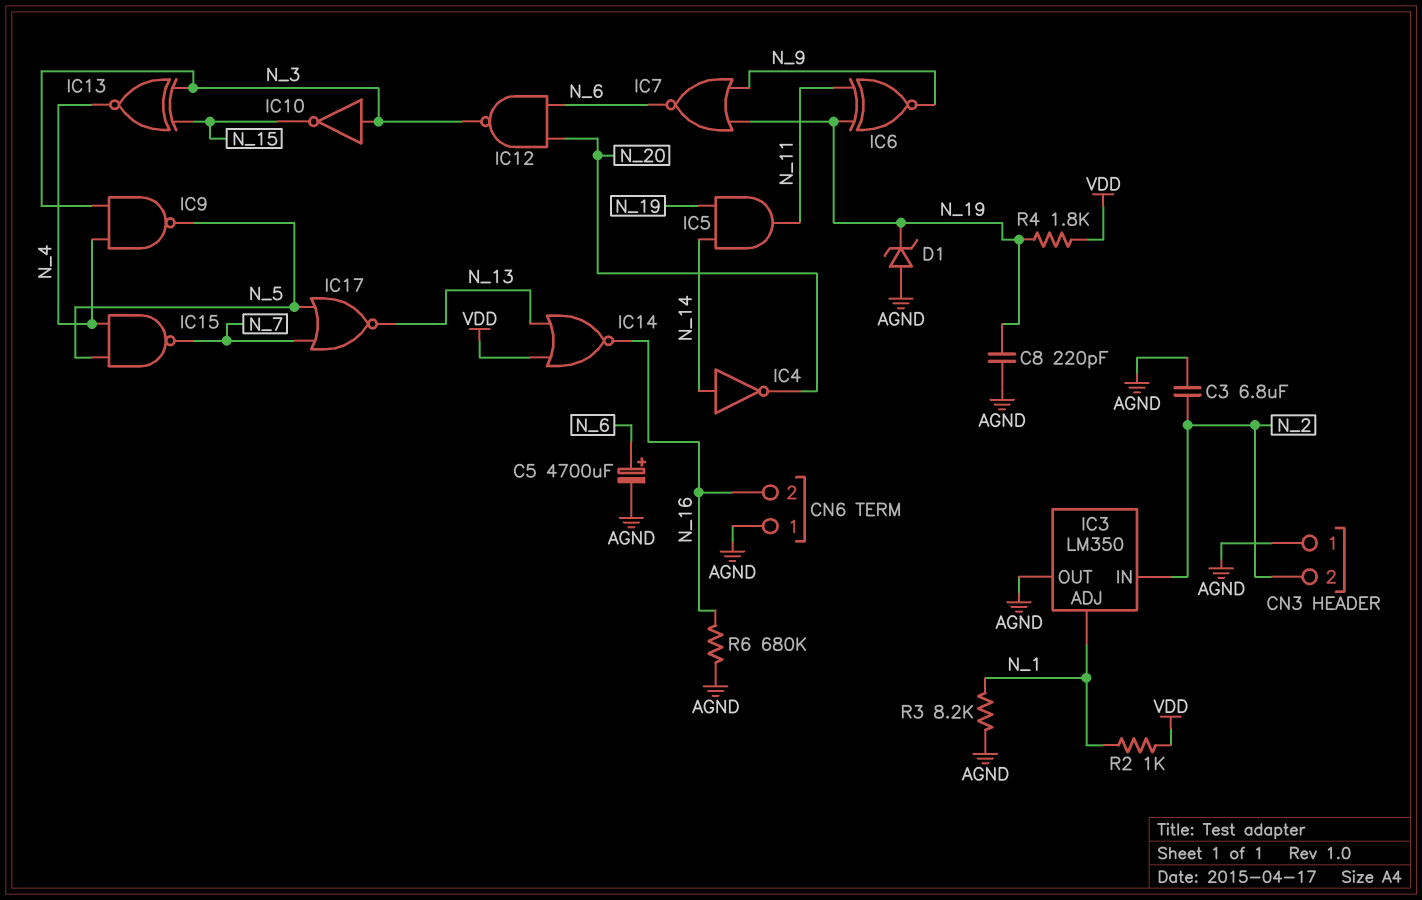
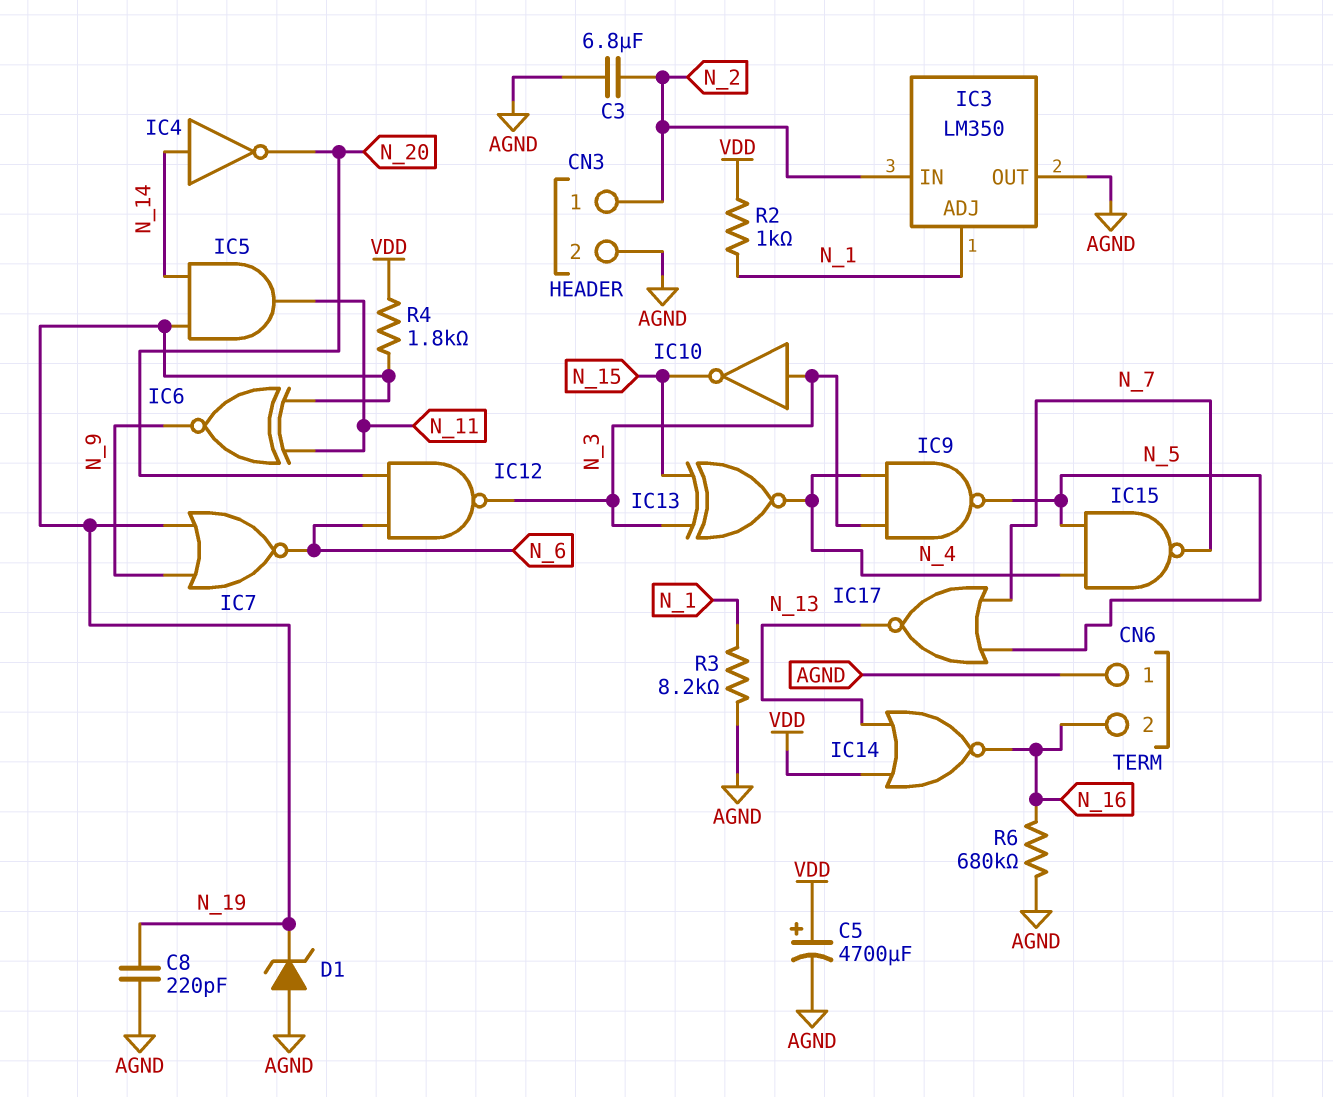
C5: 4700uF (plus N_6, minus AGND) -> 4700uF (plus VDD, minus AGND)
CN3 pin 1: AGND -> N_2
CN3 pin 2: N_2 -> AGND

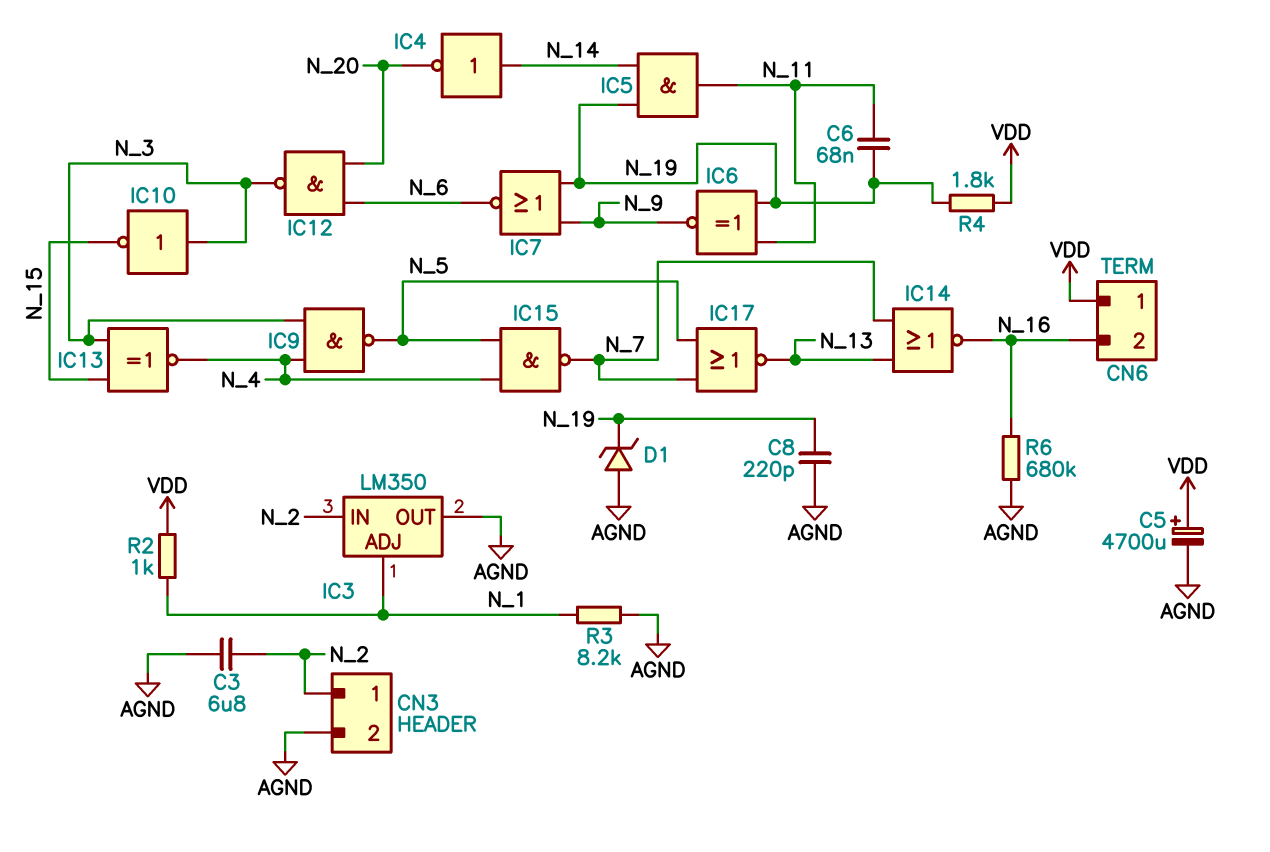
C6: none -> 68nF (N_11, N_19)
CN6 pin 1: AGND -> VDD
IC14: NOR (in N_13, in VDD, out N_16) -> NOR (in N_7, in N_13, out N_16)

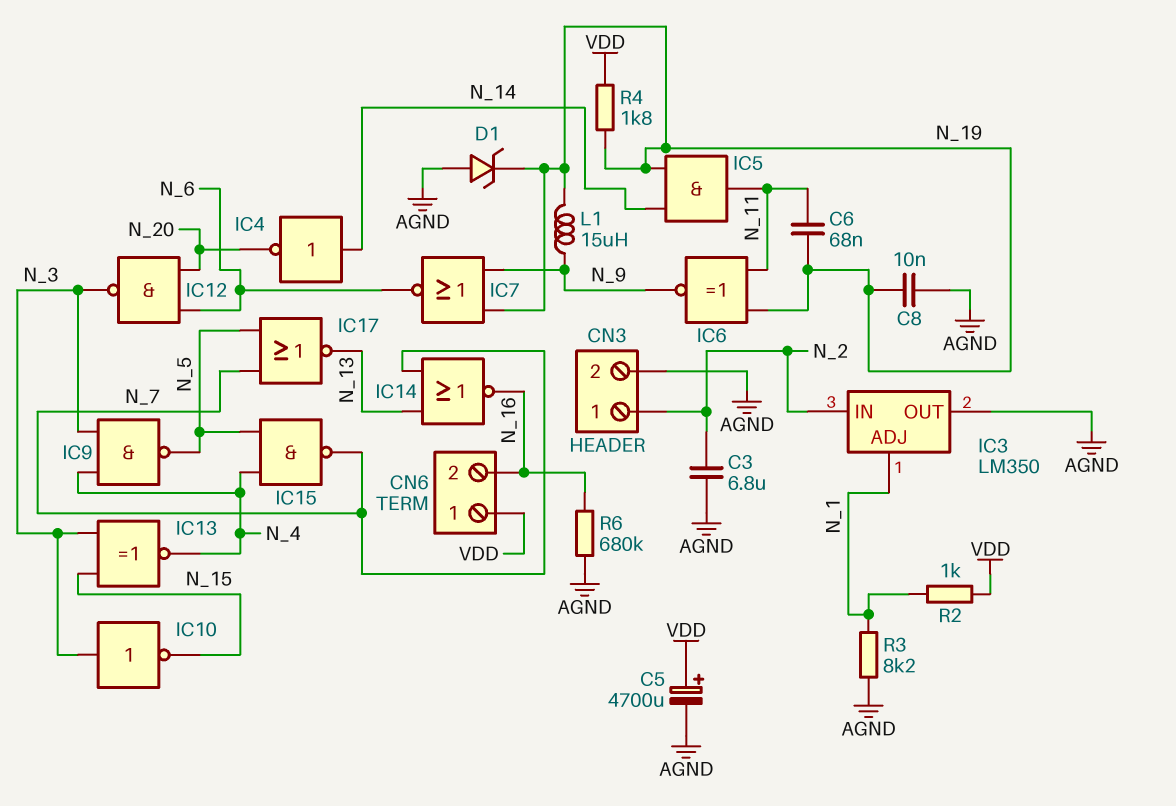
C8: 220pF (AGND, N_19) -> 10nF (AGND, N_19)
L1: none -> 15uH (N_9, N_19)

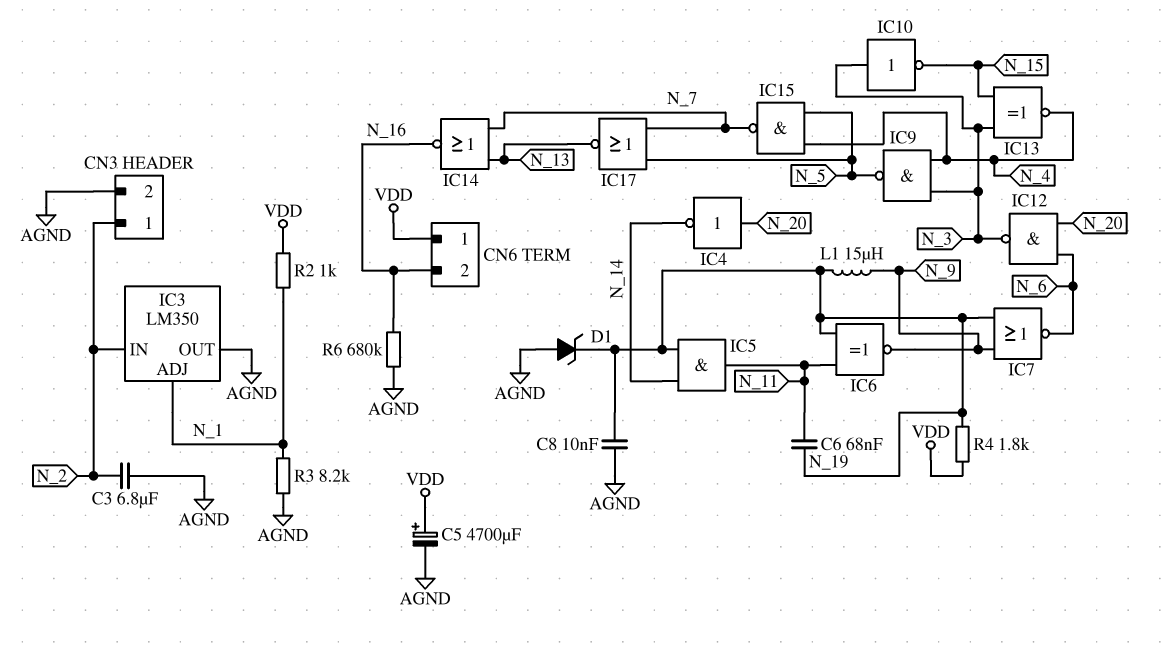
IC4: NOT (in N_14, out N_20) -> NOT (in N_20, out N_14)

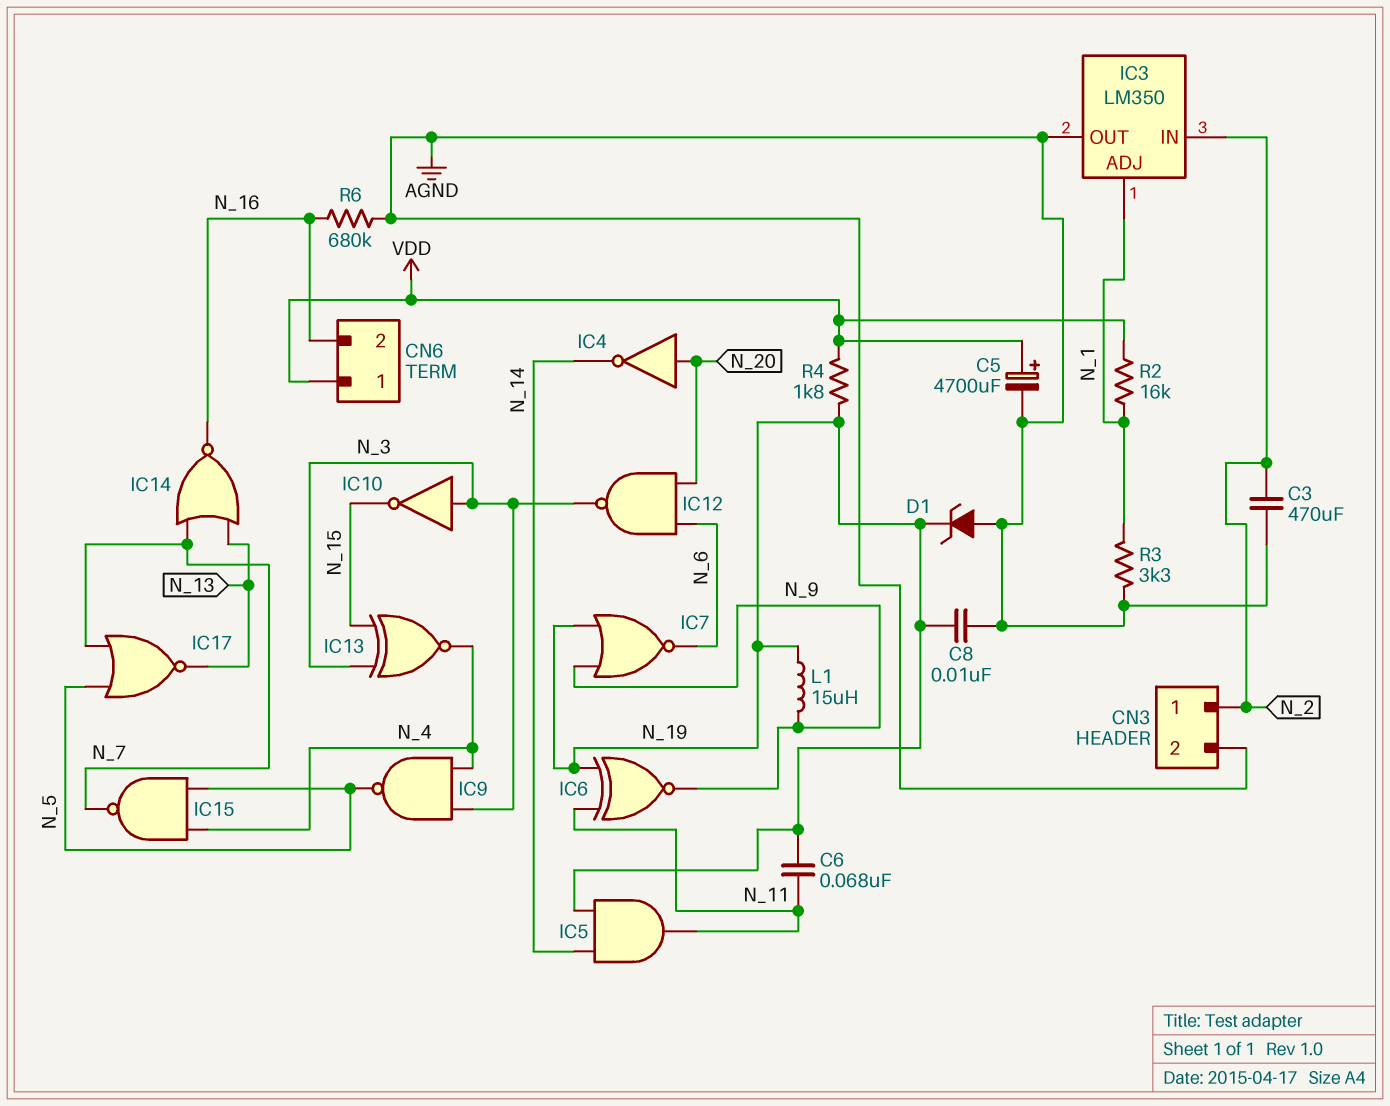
C3: 6.8uF (AGND, N_2) -> 470uF (AGND, N_2)
R2: 1k (N_1, VDD) -> 16k (N_1, VDD)
R3: 8.2k (AGND, N_1) -> 3.3k (AGND, N_1)

